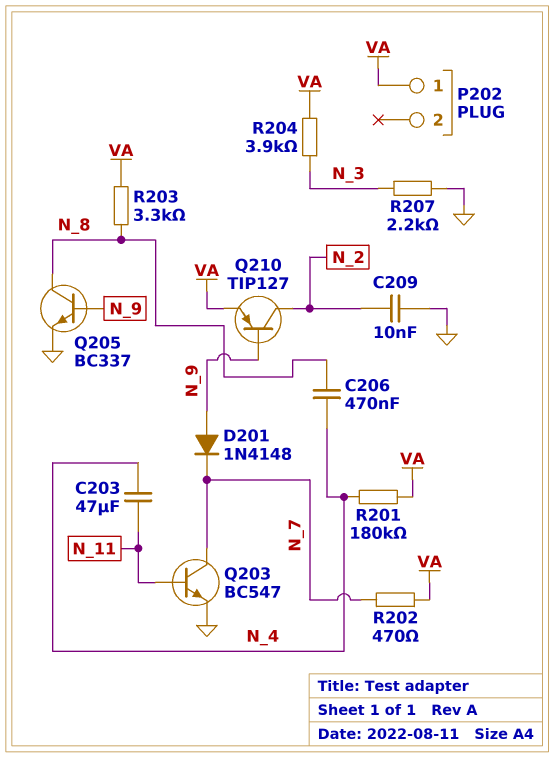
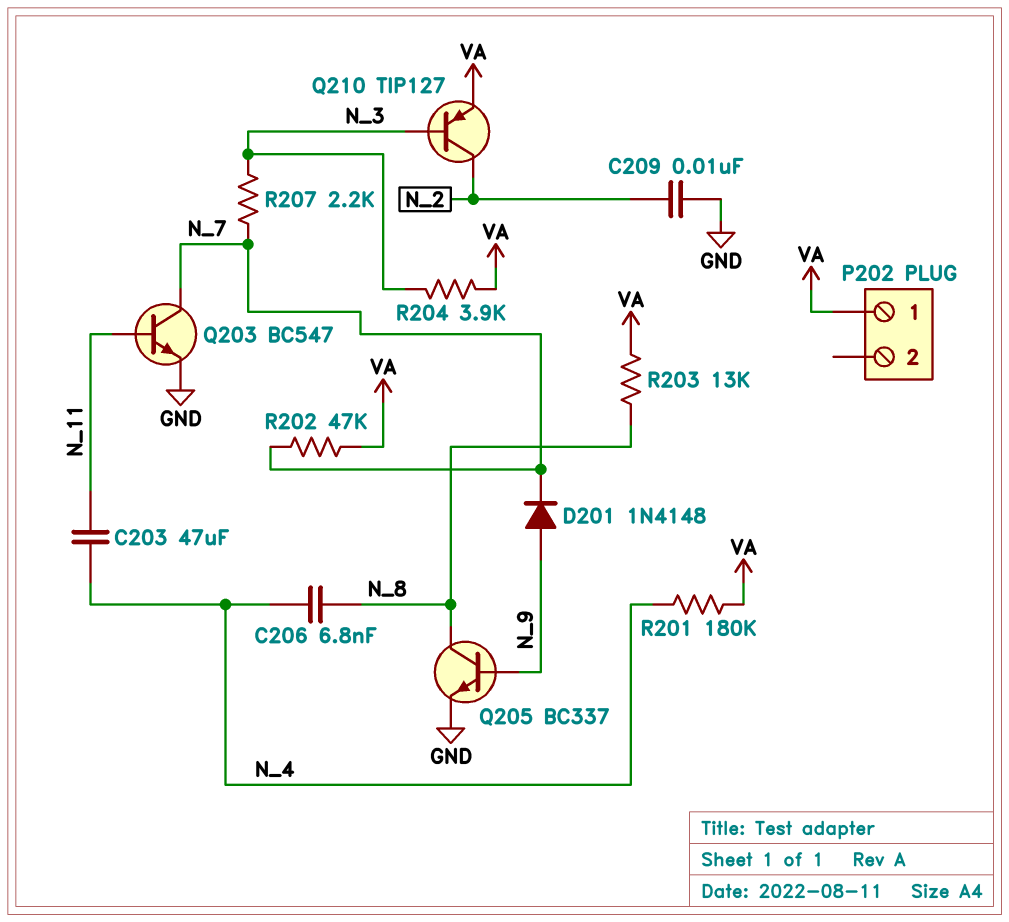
C206: 470nF (N_4, N_8) -> 6.8nF (N_4, N_8)
Q210: PNP TIP127 (B N_9, C N_2, E VA) -> PNP TIP127 (B N_3, C N_2, E VA)
R202: 470 (N_7, VA) -> 47k (N_7, VA)
R203: 3.3k (N_8, VA) -> 13k (N_8, VA)
R207: 2.2k (GND, N_3) -> 2.2k (N_3, N_7)

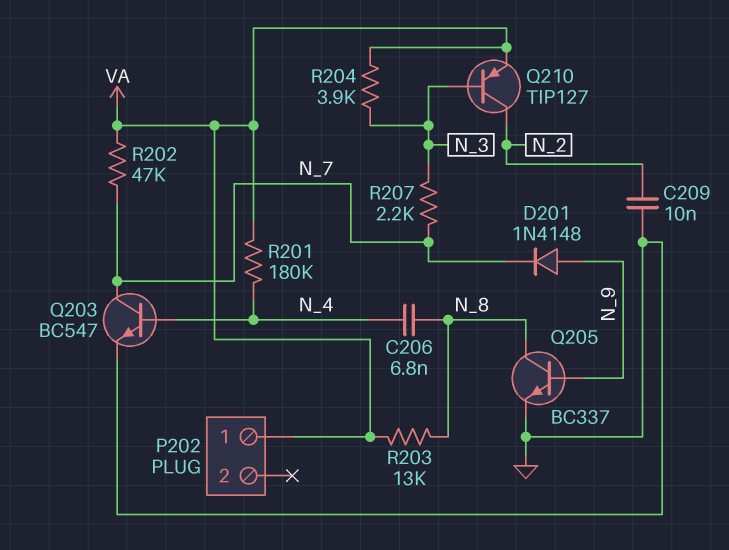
C203: 47uF (N_4, N_11) -> none
Q203: NPN BC547 (B N_11, C N_7, E GND) -> NPN BC547 (B N_4, C N_7, E GND)

